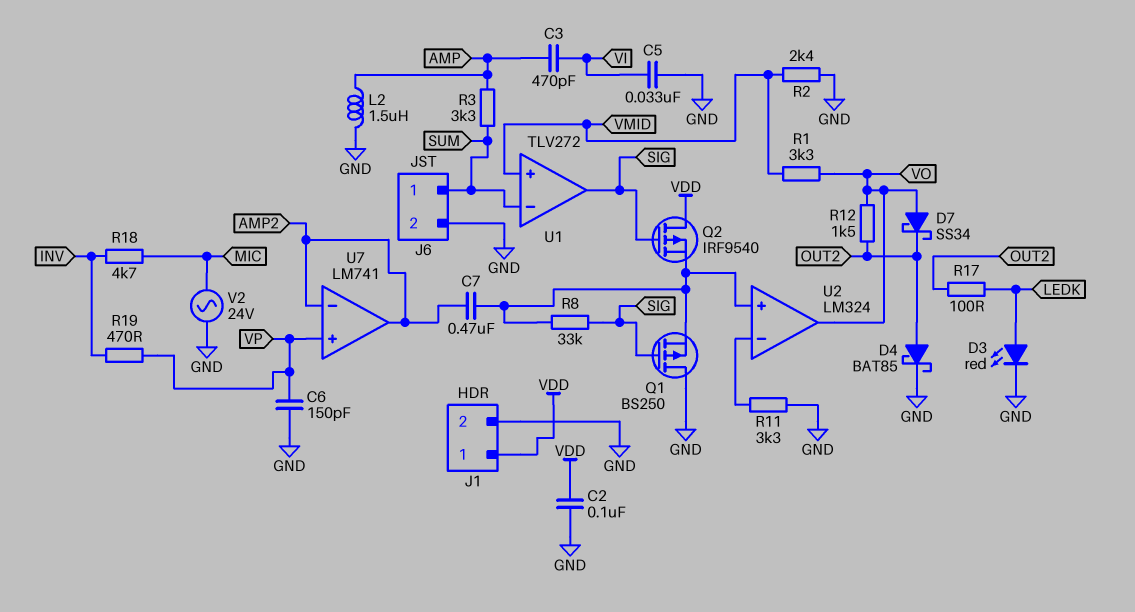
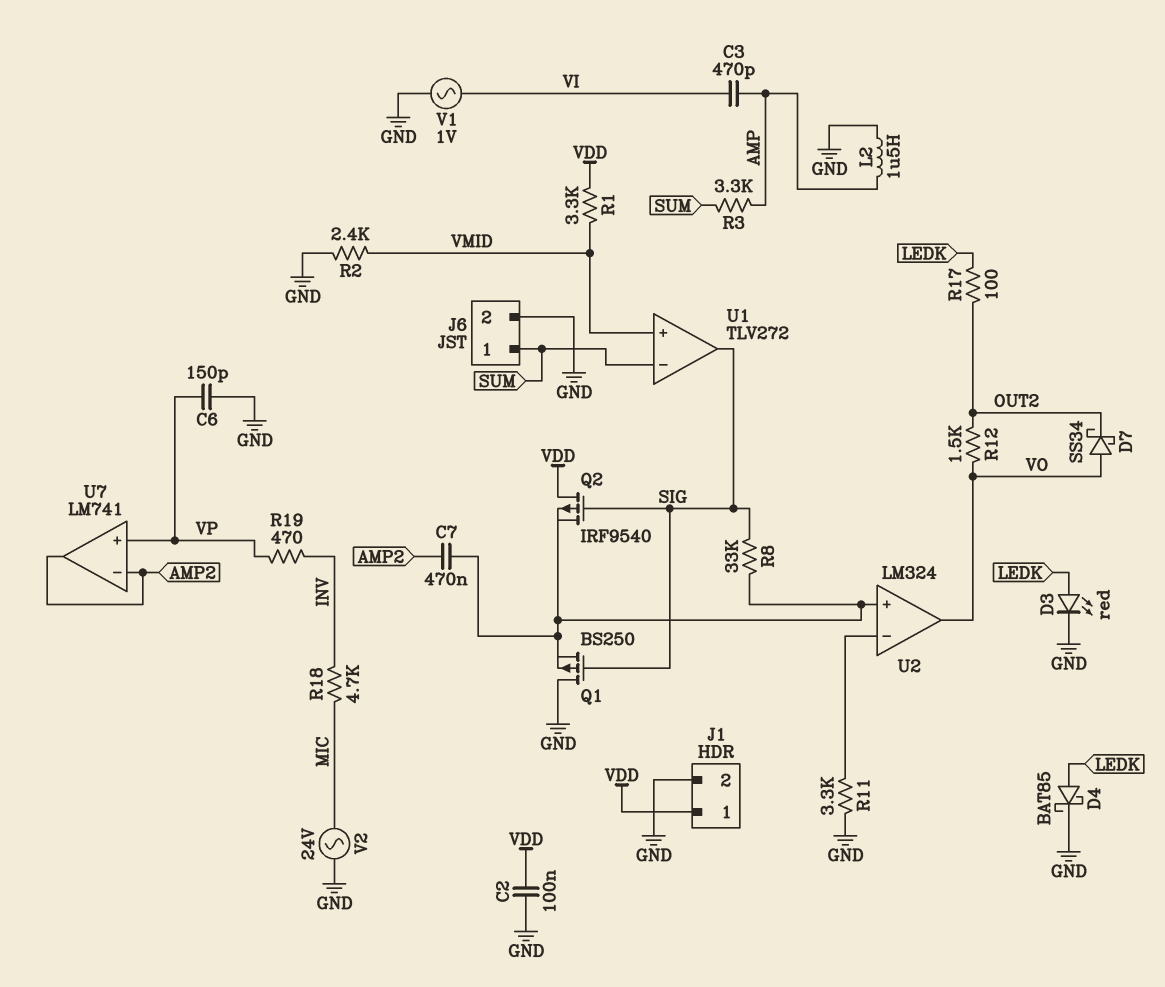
C5: 33nF (GND, VI) -> none
D4: schottky BAT85 (A OUT2, K GND) -> schottky BAT85 (A LEDK, K GND)
R1: 3.3k (VMID, VO) -> 3.3k (VDD, VMID)
V1: none -> AC 1V (GND, VI)

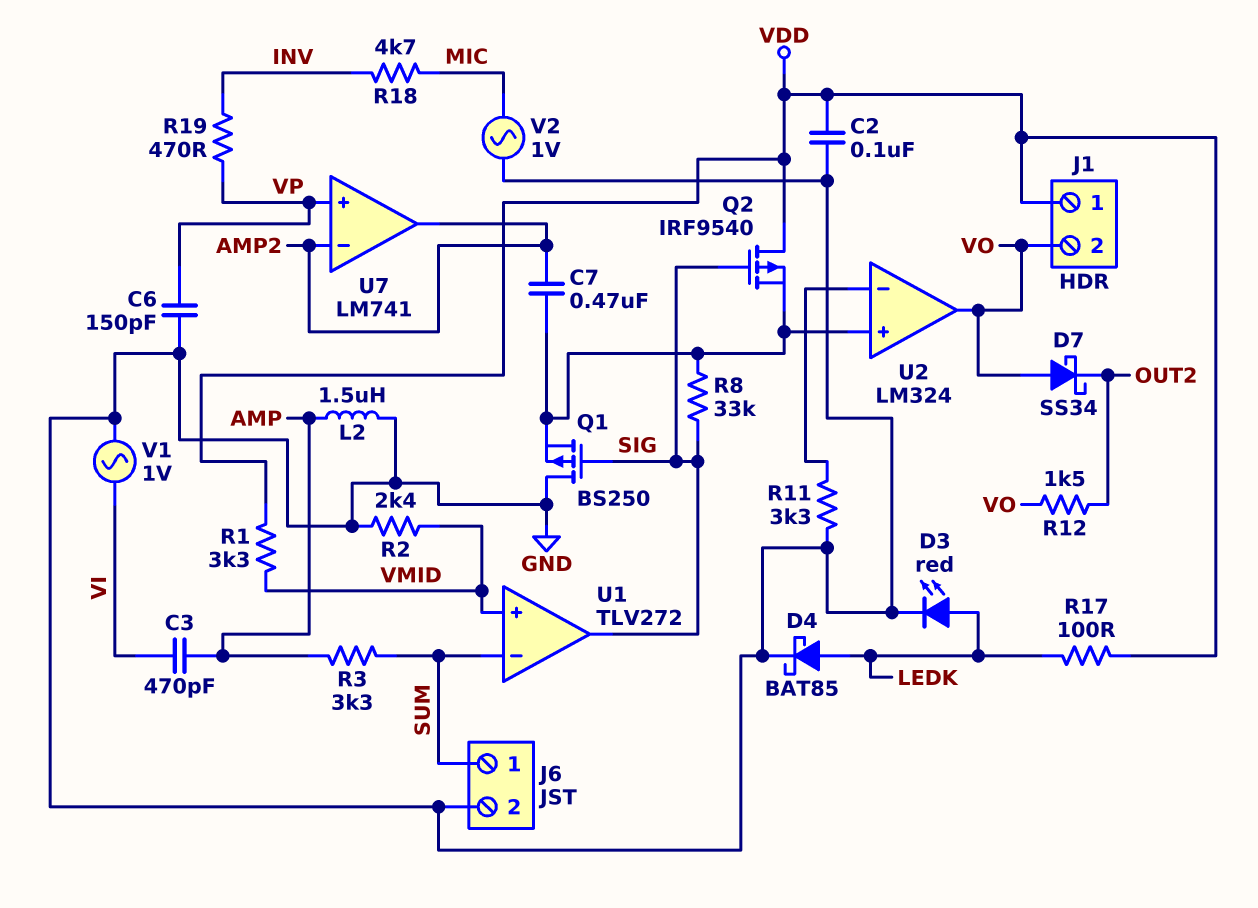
J1 pin 2: GND -> VO
R17: 100 (LEDK, OUT2) -> 100 (LEDK, VDD)
V2: AC 24V (GND, MIC) -> AC 1V (GND, MIC)

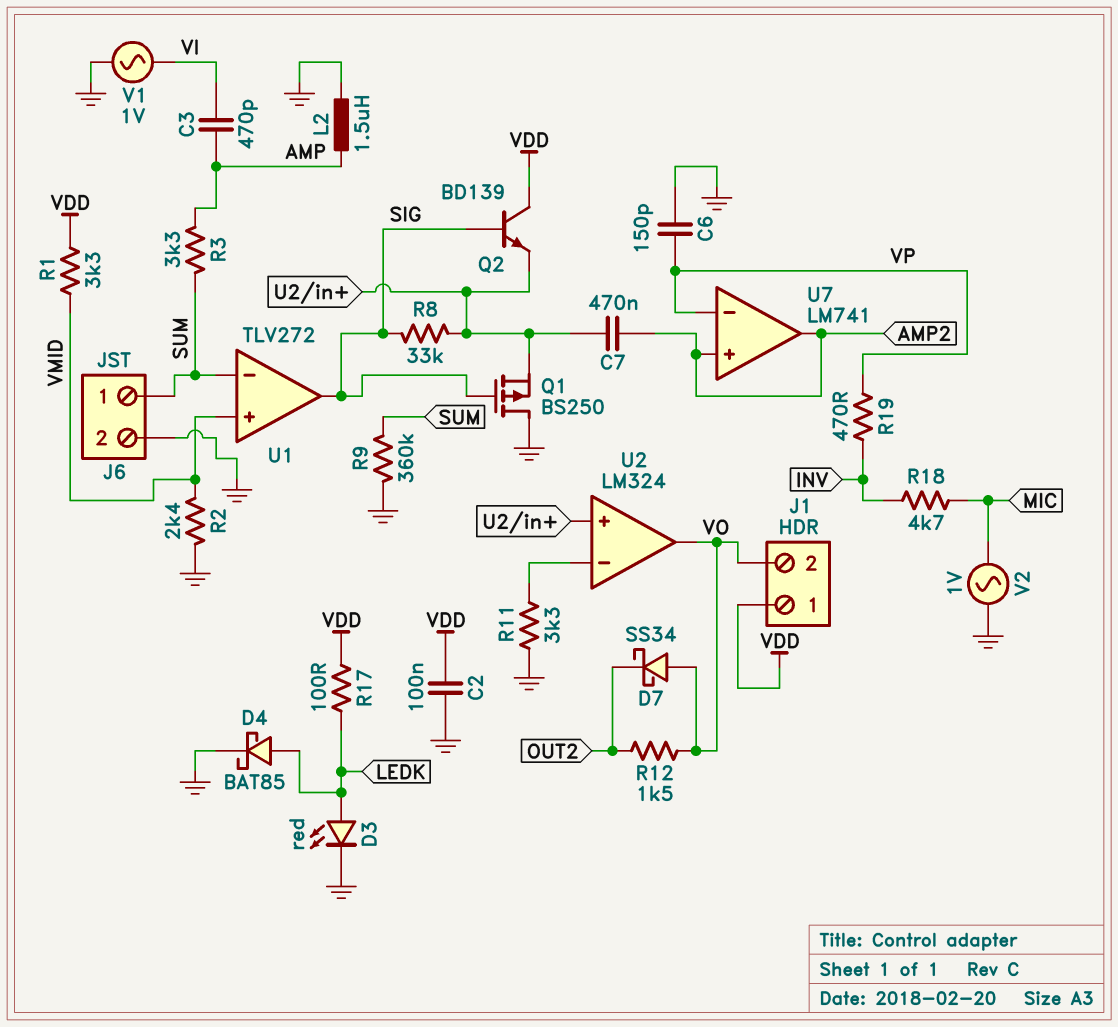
Q2: PMOS IRF9540 (G SIG, D VDD, S U2/in+) -> NPN BD139 (B SIG, C VDD, E U2/in+)
R9: none -> 360k (GND, SUM)
U7 pin in+: VP -> AMP2
U7 pin in-: AMP2 -> VP

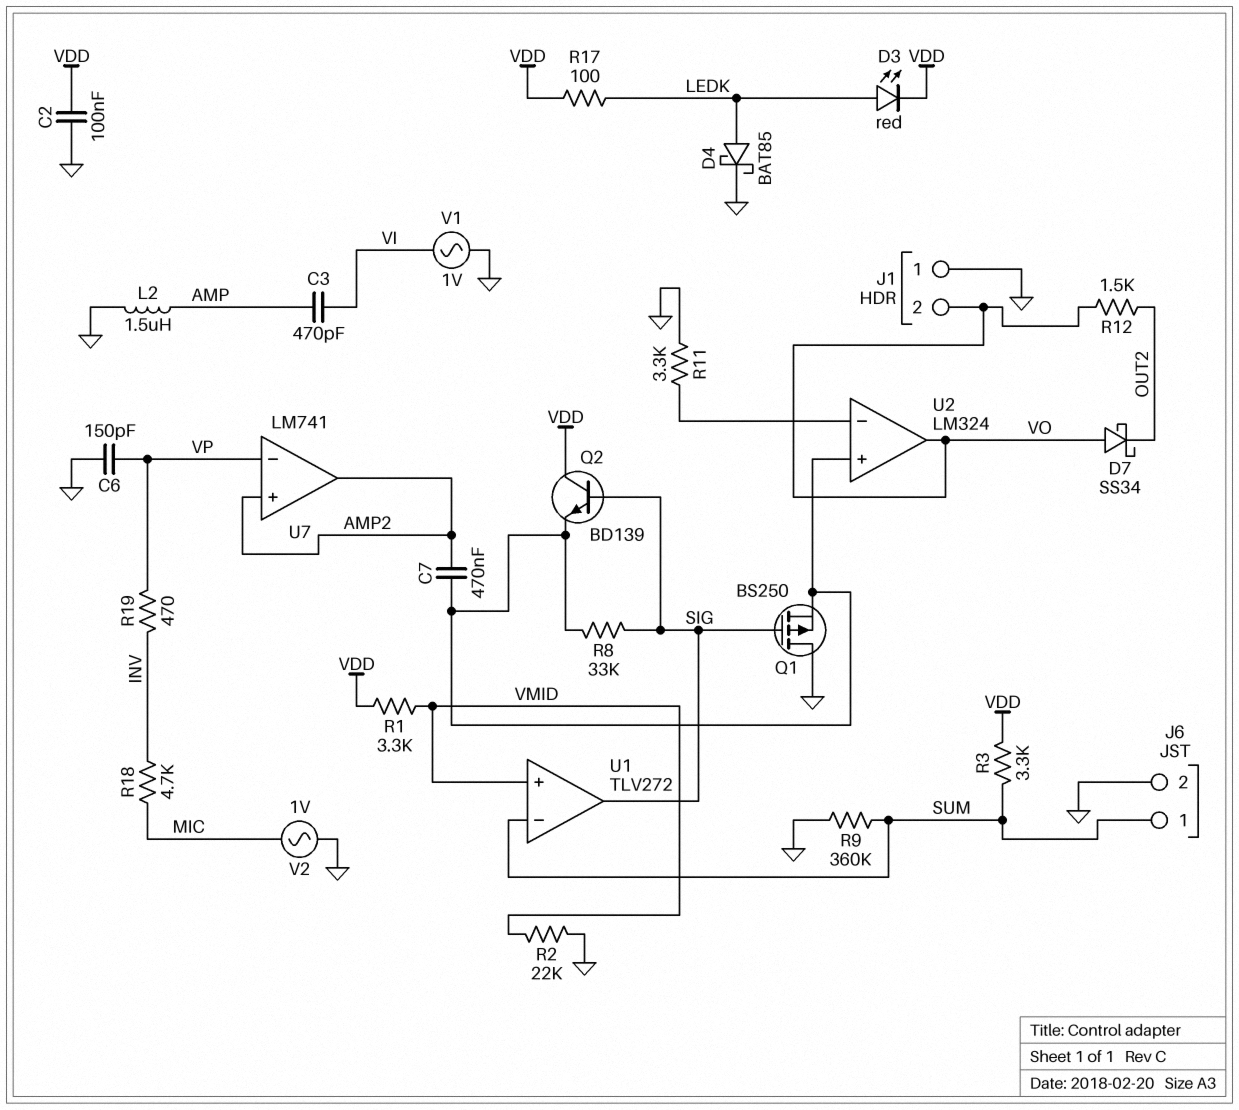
D3: LED red (A LEDK, K GND) -> LED red (A LEDK, K VDD)
J1 pin 1: VDD -> GND
R2: 2.4k (GND, VMID) -> 22k (GND, VMID)
R3: 3.3k (AMP, SUM) -> 3.3k (SUM, VDD)

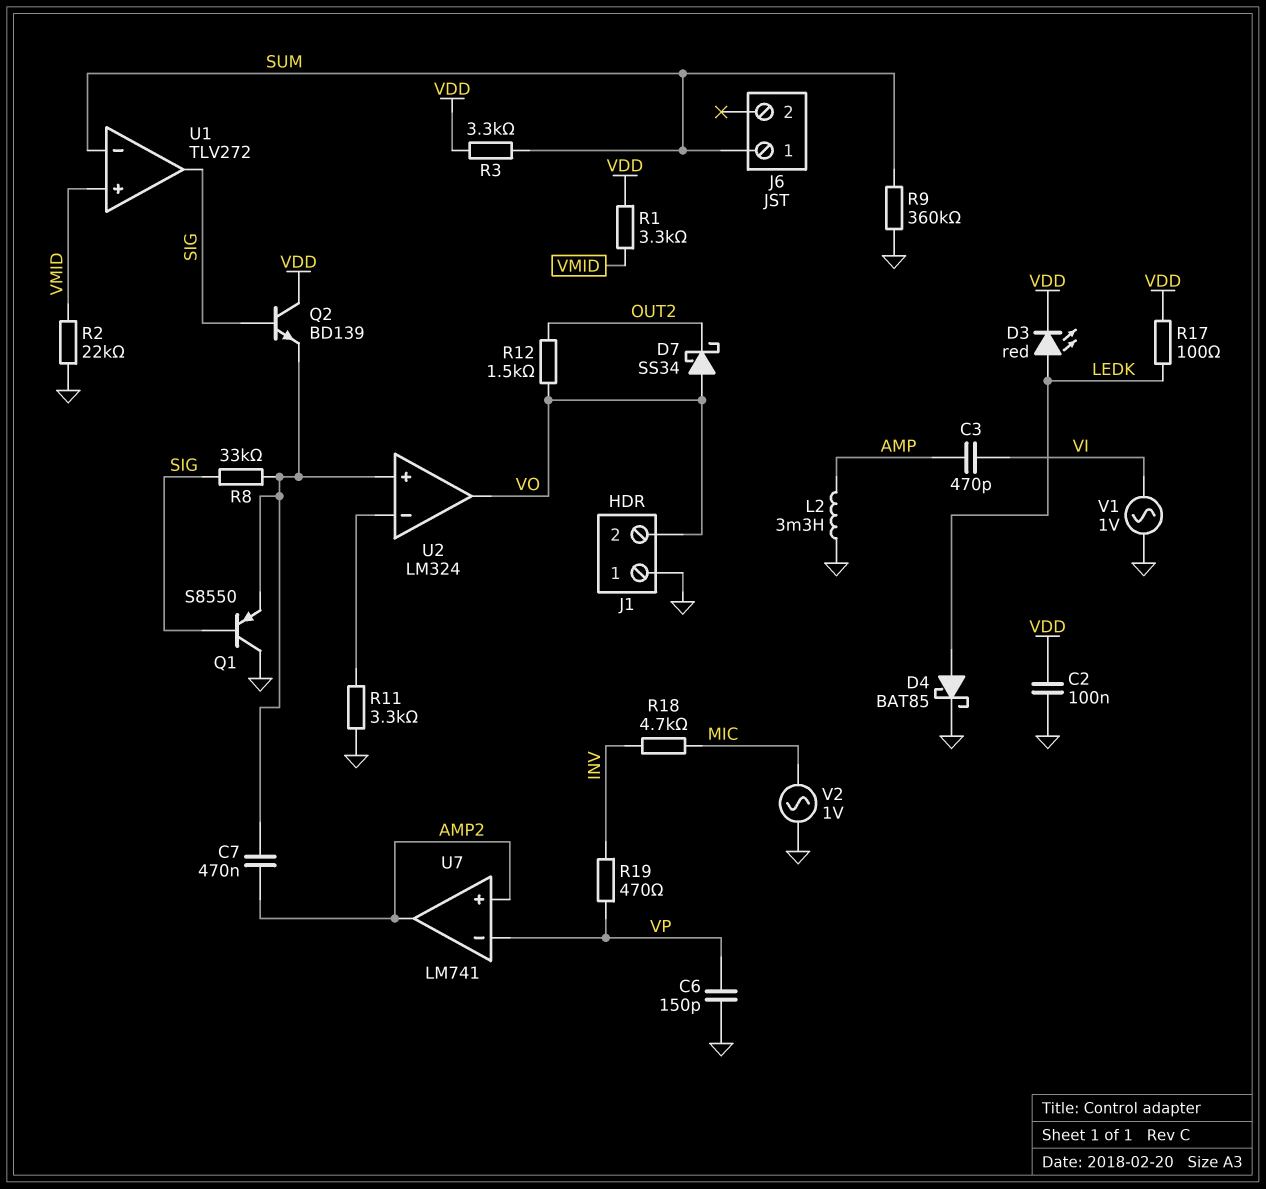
J6 pin 2: GND -> none
L2: 1.5uH (AMP, GND) -> 3.3mH (AMP, GND)
Q1: PMOS BS250 (G SIG, D GND, S U2/in+) -> PNP S8550 (B SIG, C GND, E U2/in+)

